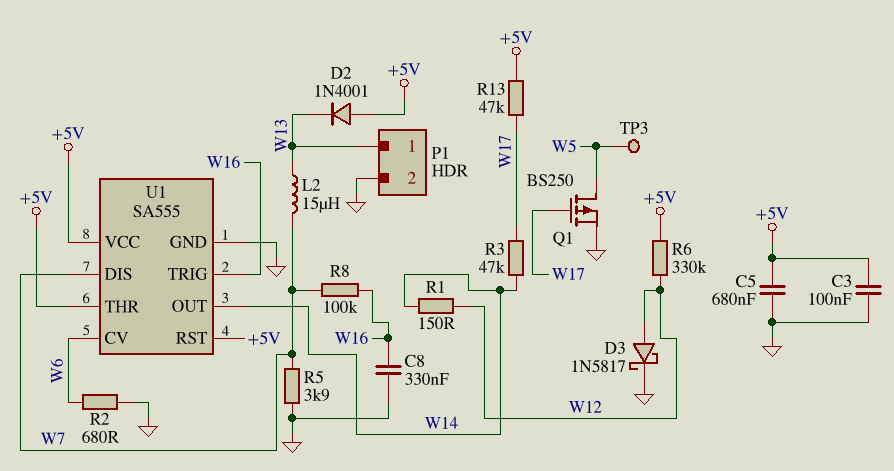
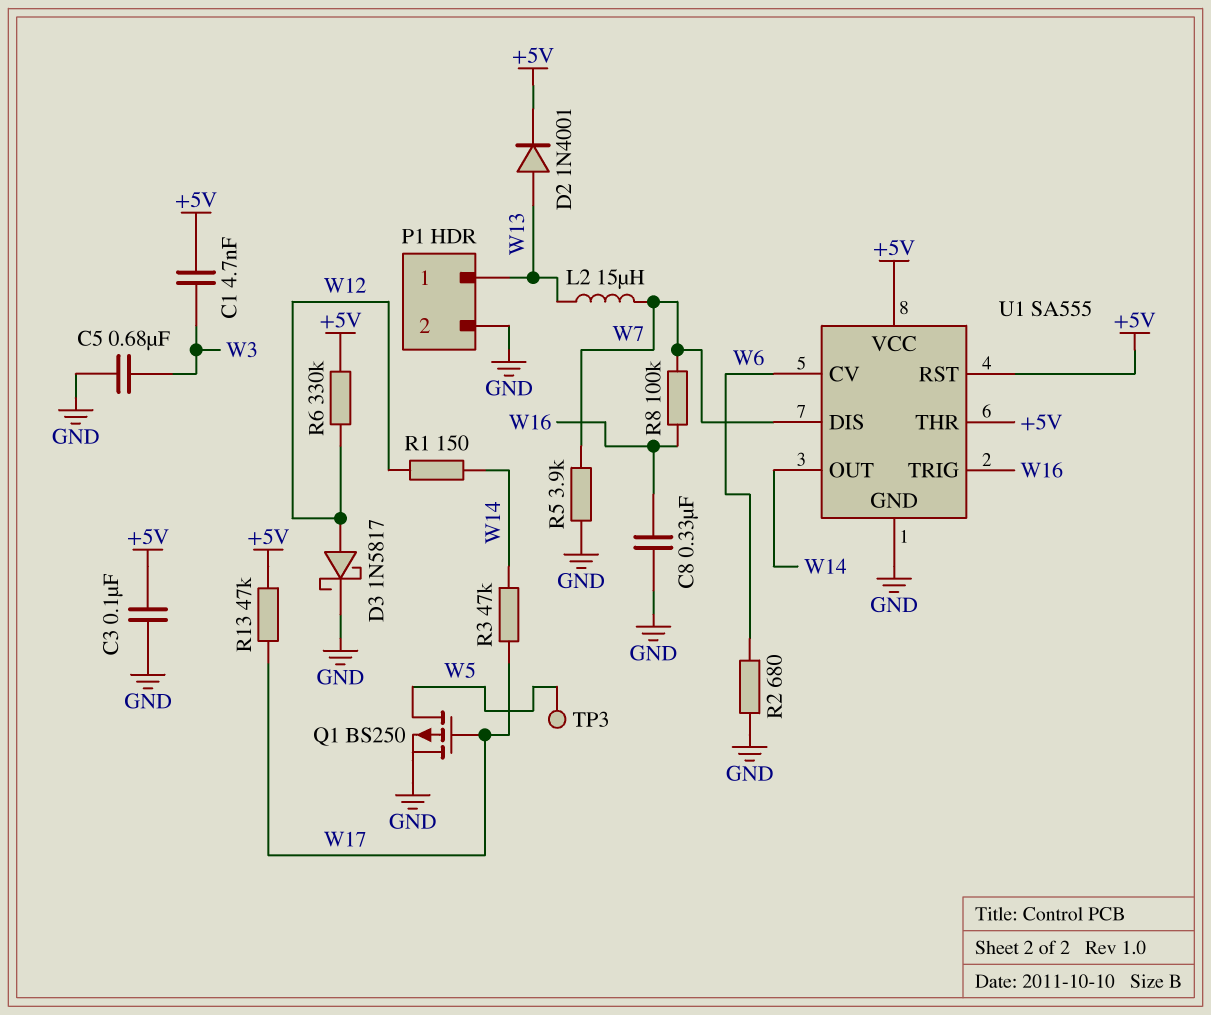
C1: none -> 4.7nF (+5V, W3)
C5: 680nF (+5V, GND) -> 680nF (GND, W3)
D2: diode 1N4001 (A +5V, K W13) -> diode 1N4001 (A W13, K +5V)

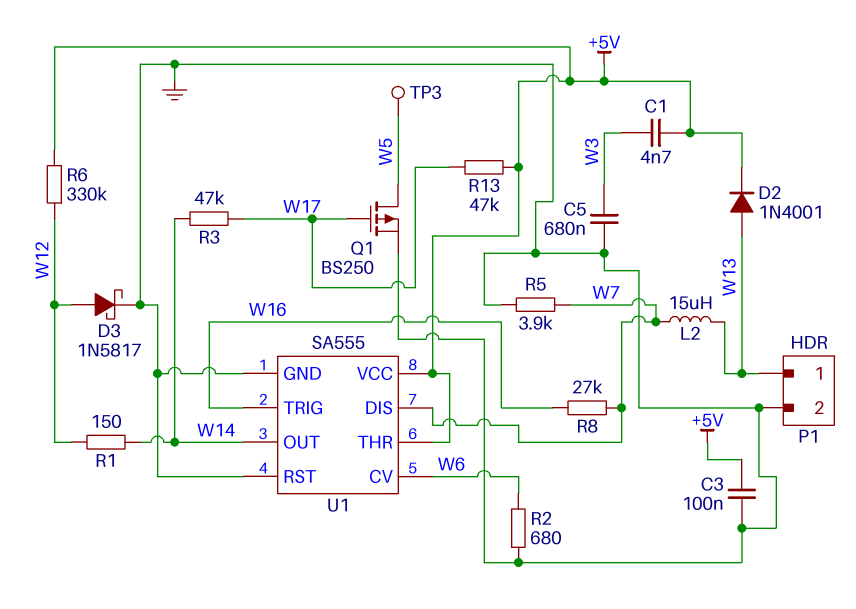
C8: 330nF (GND, W16) -> none
R8: 100k (W7, W16) -> 27k (W7, W16)
U1 pin RST: +5V -> GND

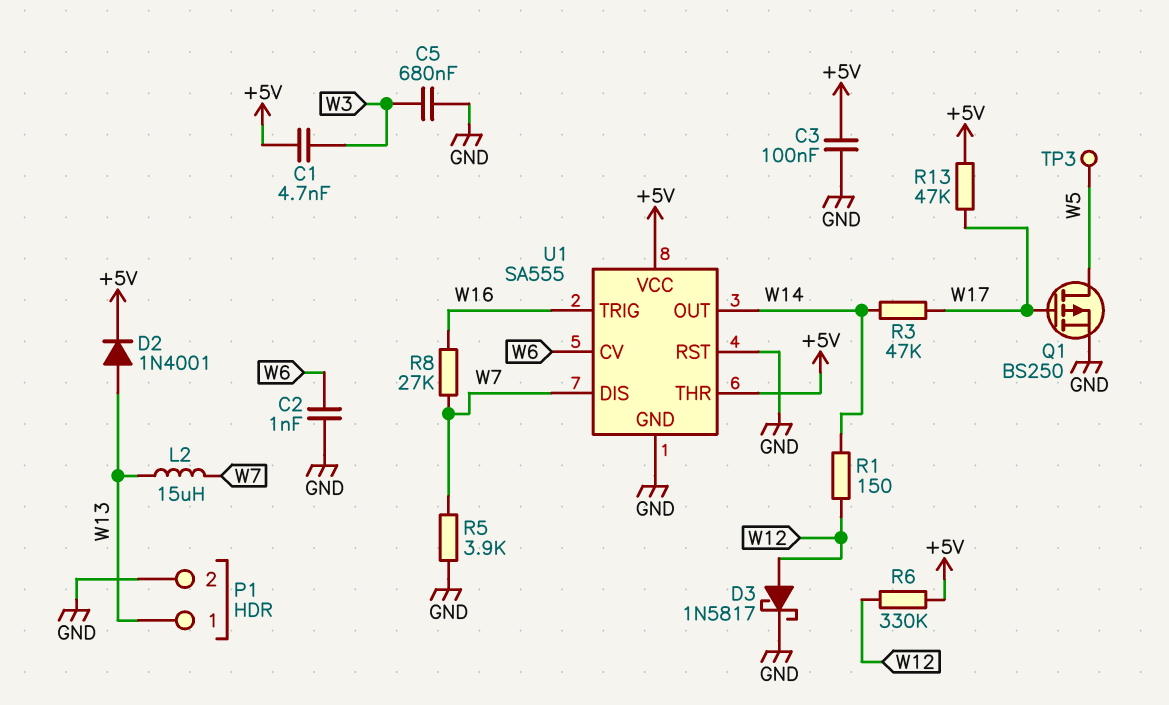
C2: none -> 1nF (GND, W6)
R2: 680 (GND, W6) -> none

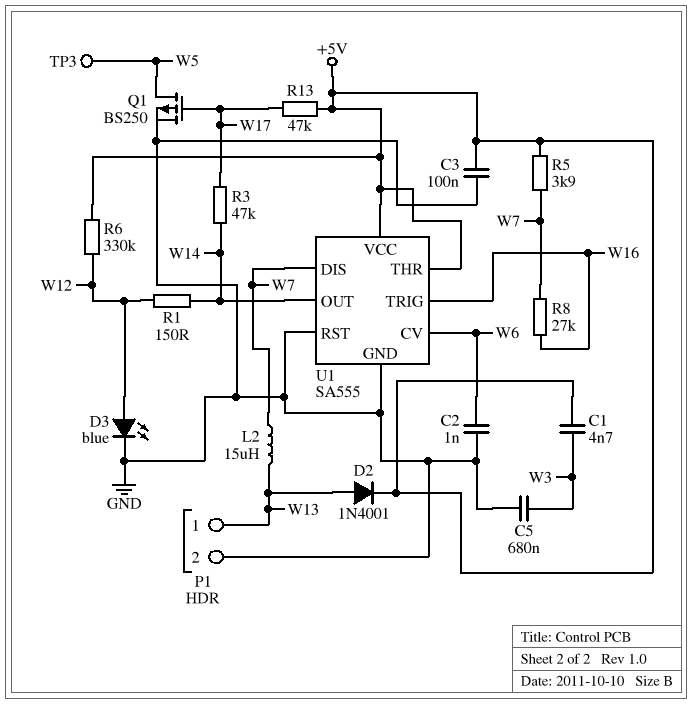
D3: schottky 1N5817 (A W12, K GND) -> LED blue (A W12, K GND)
R5: 3.9k (GND, W7) -> 3.9k (+5V, W7)

